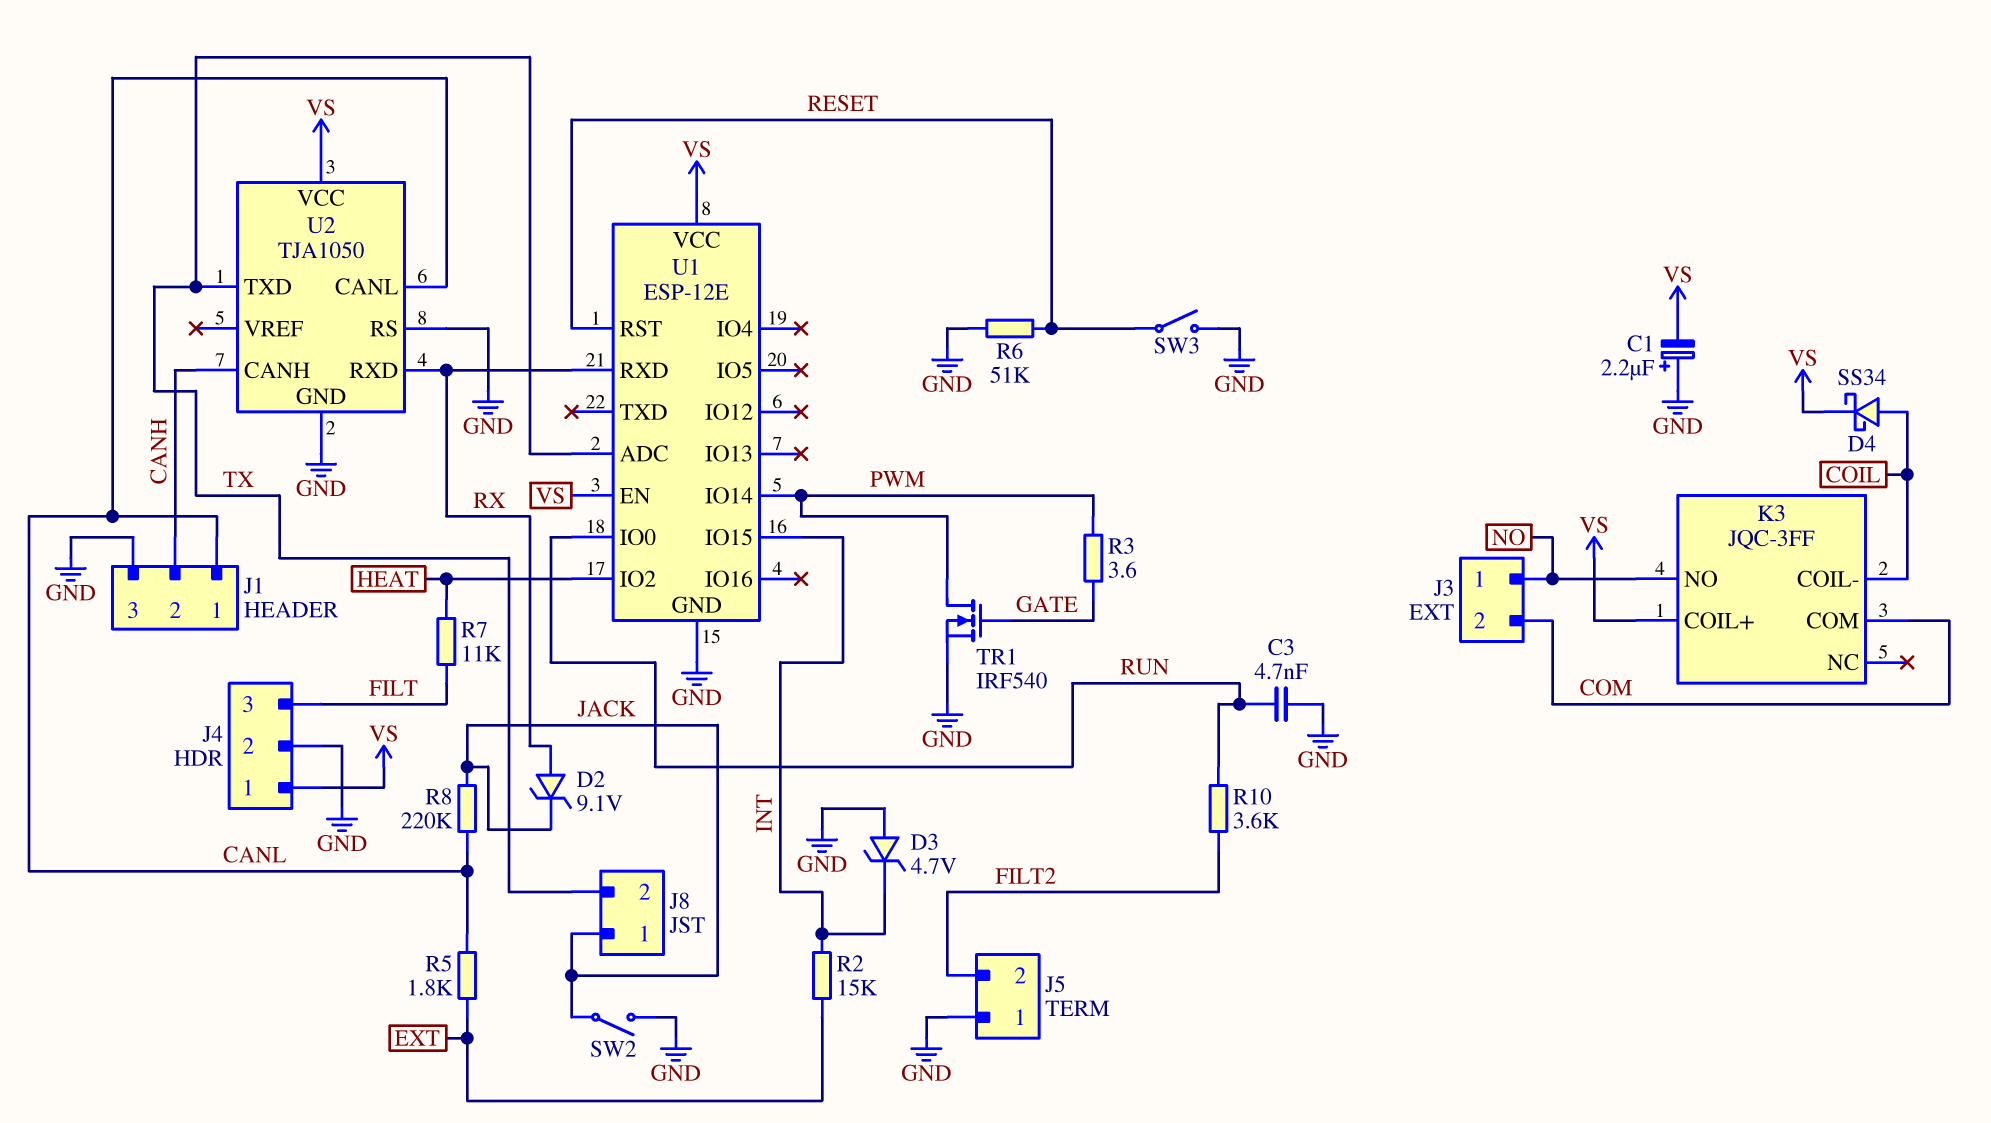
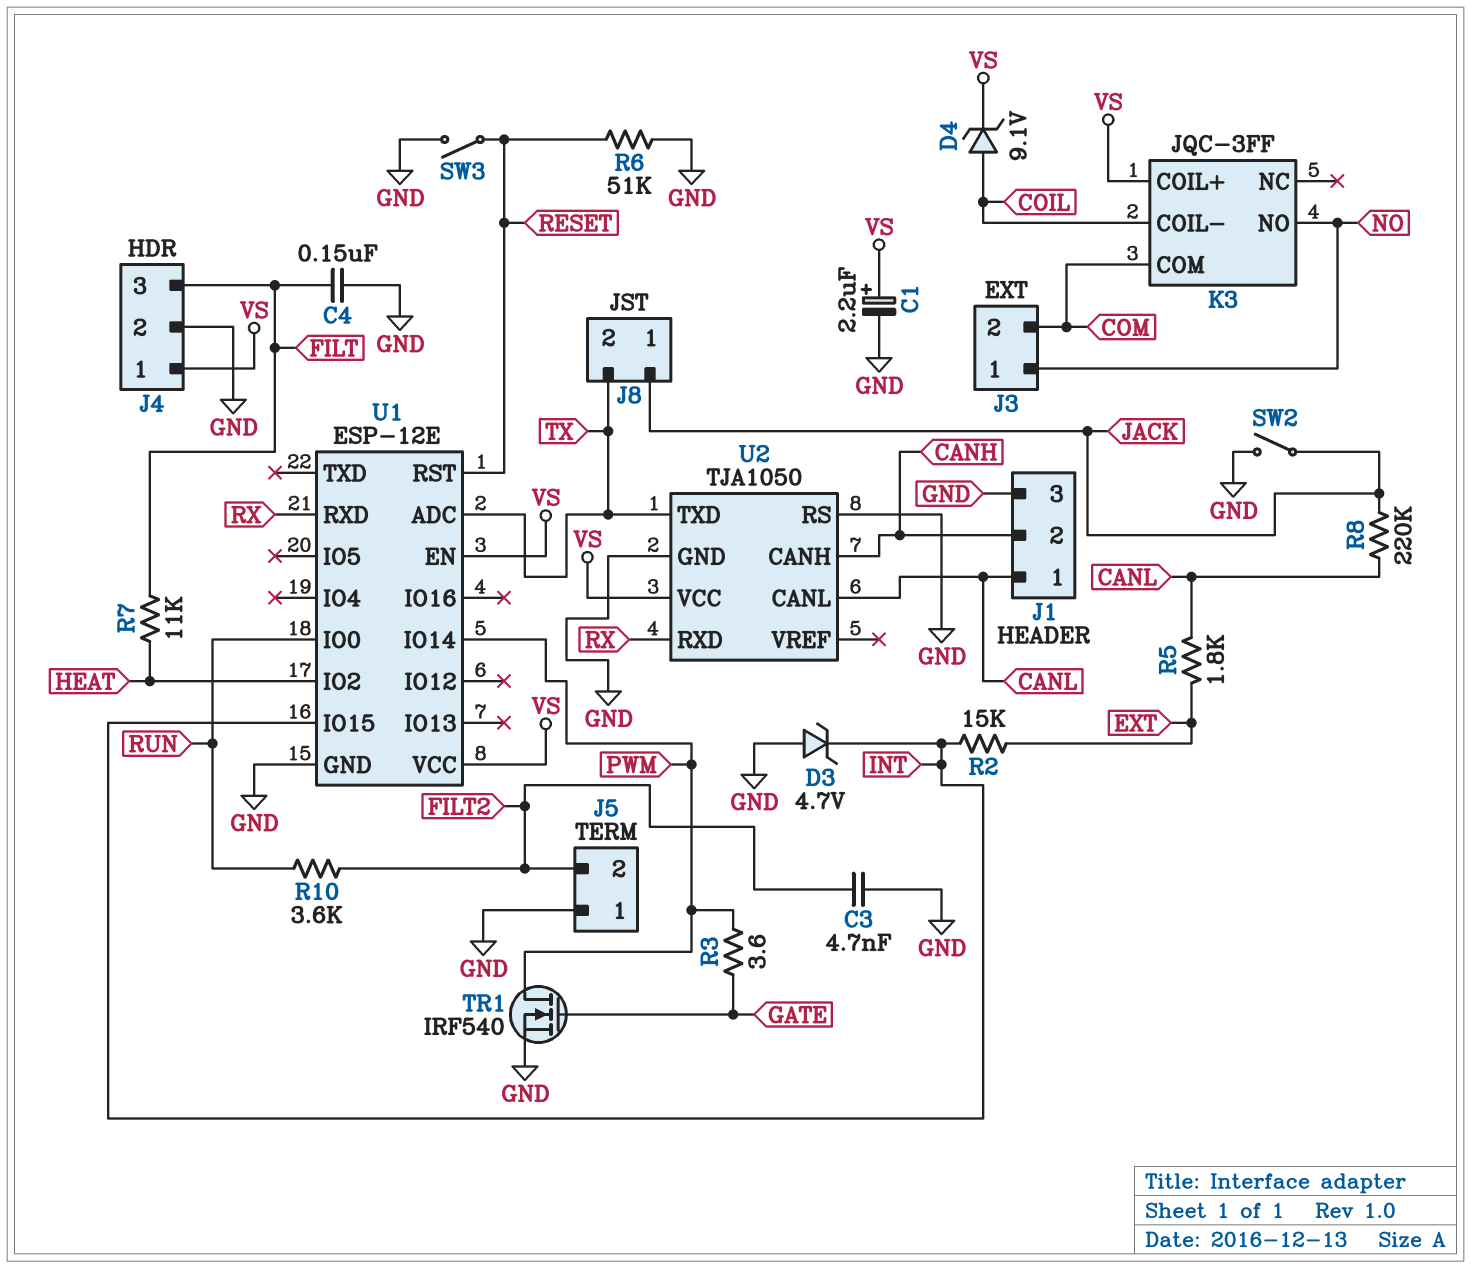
C1: 2.2uF (plus GND, minus VS) -> 2.2uF (plus VS, minus GND)
C3: 4.7nF (GND, RUN) -> 4.7nF (FILT2, GND)
C4: none -> 150nF (FILT, GND)
D2: zener 9.1V (A RX, K JACK) -> none
D4: schottky SS34 (A COIL, K VS) -> zener 9.1V (A COIL, K VS)

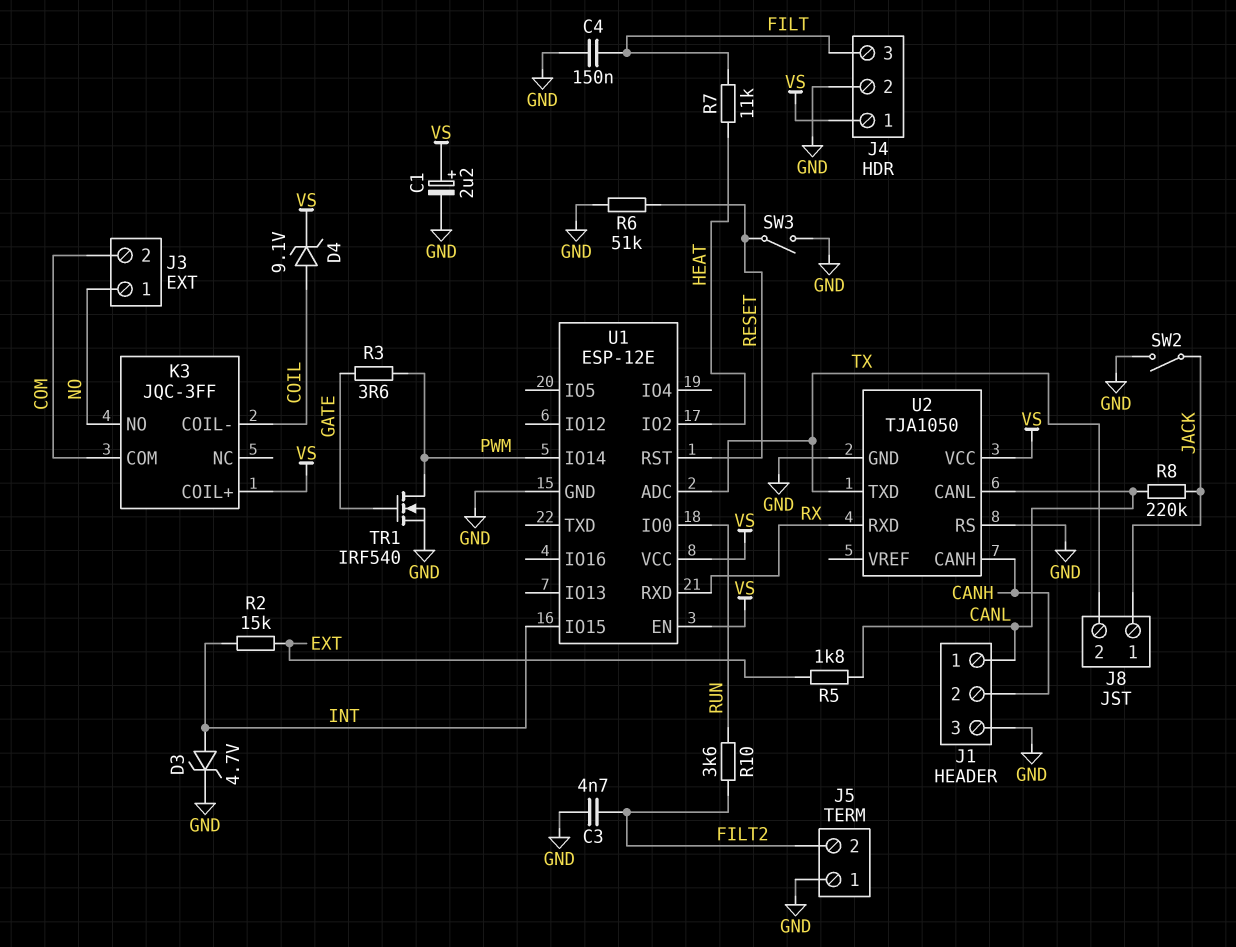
D3: zener 4.7V (A GND, K INT) -> zener 4.7V (A INT, K GND)

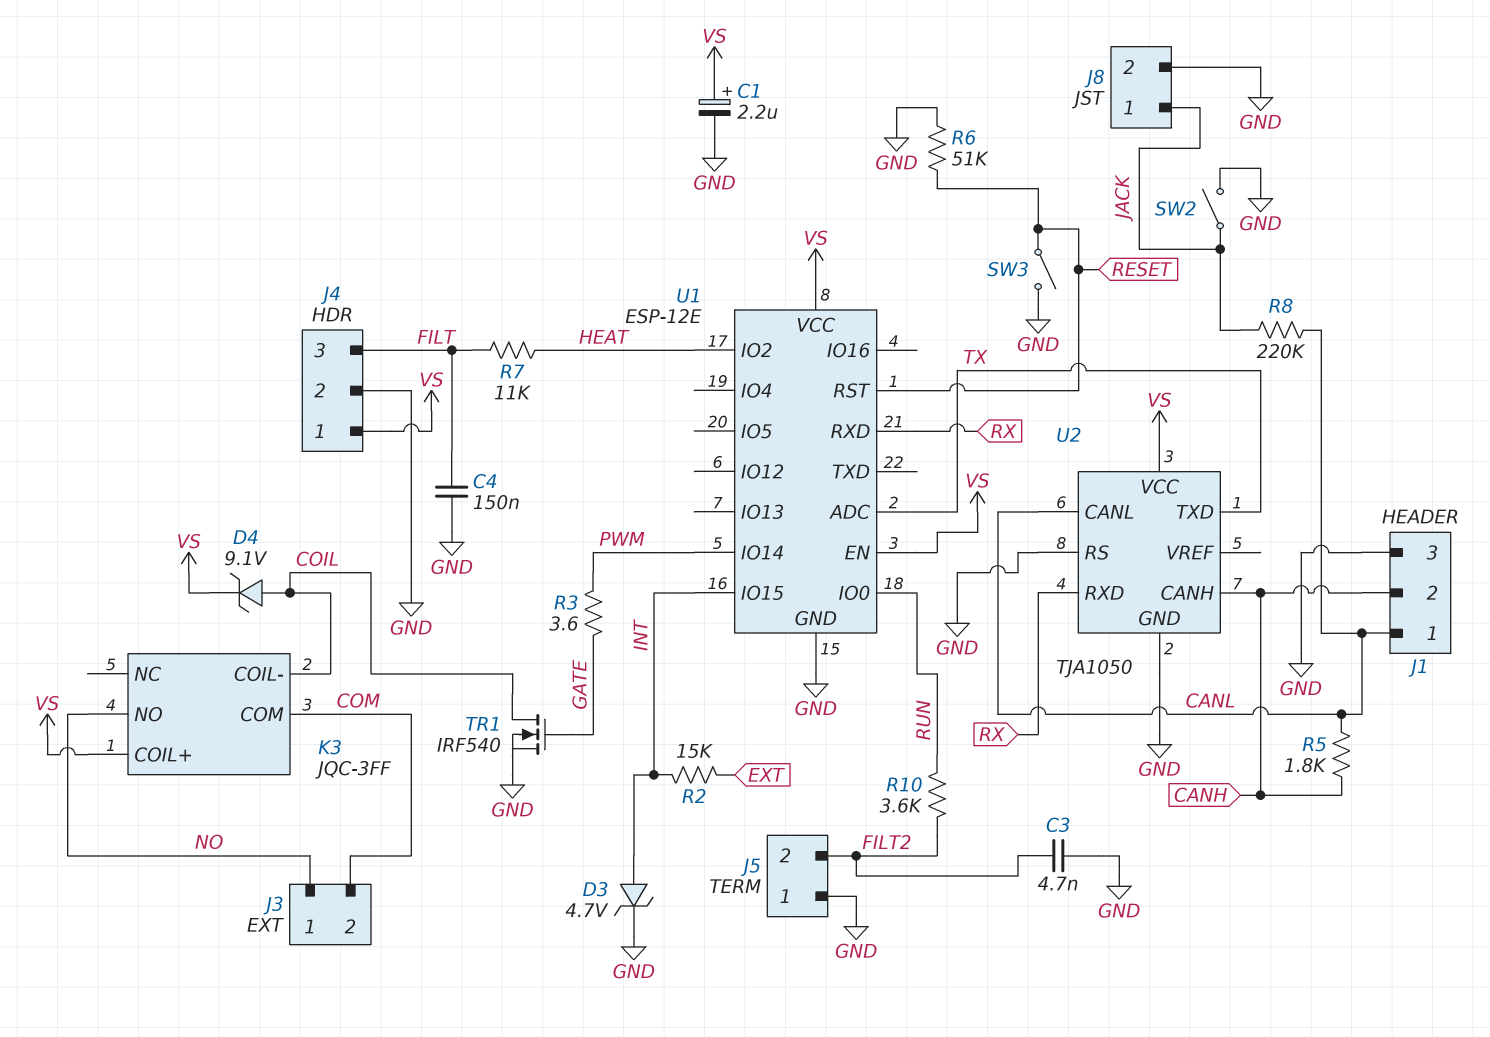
J8 pin 2: TX -> GND
R5: 1.8k (CANL, EXT) -> 1.8k (CANH, CANL)
TR1: NMOS IRF540 (G GATE, D PWM, S GND) -> NMOS IRF540 (G GATE, D COIL, S GND)

